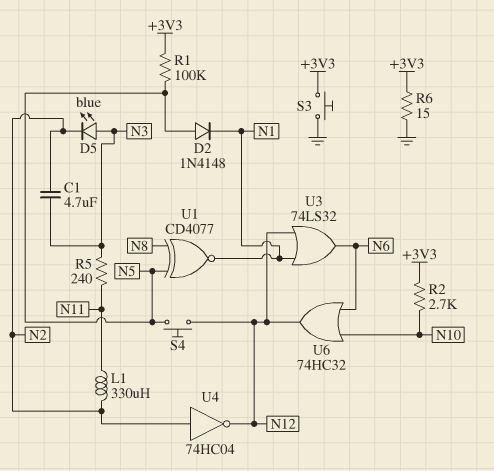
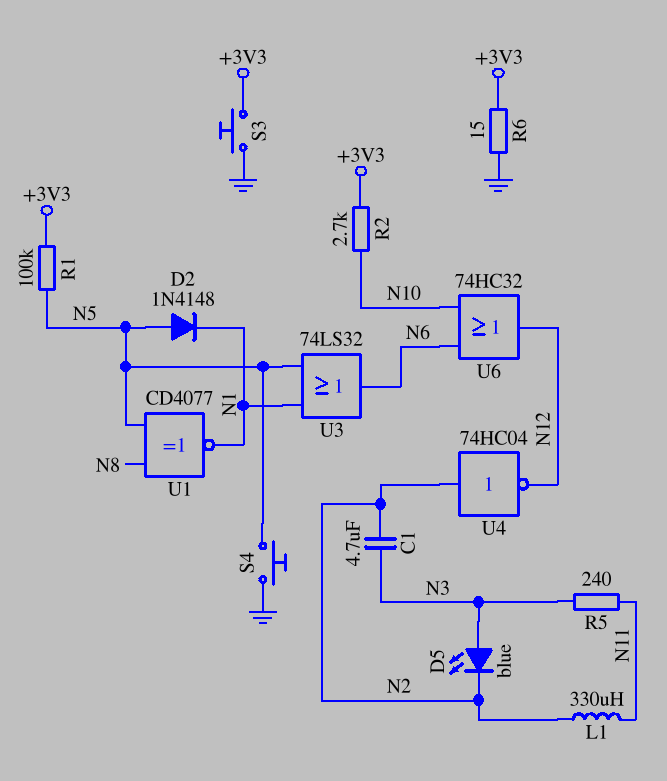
S4: button (N5, N12) -> button (GND, N5)
U3: OR 74LS32 (in N1, in N12, out N6) -> OR 74LS32 (in N1, in N5, out N6)

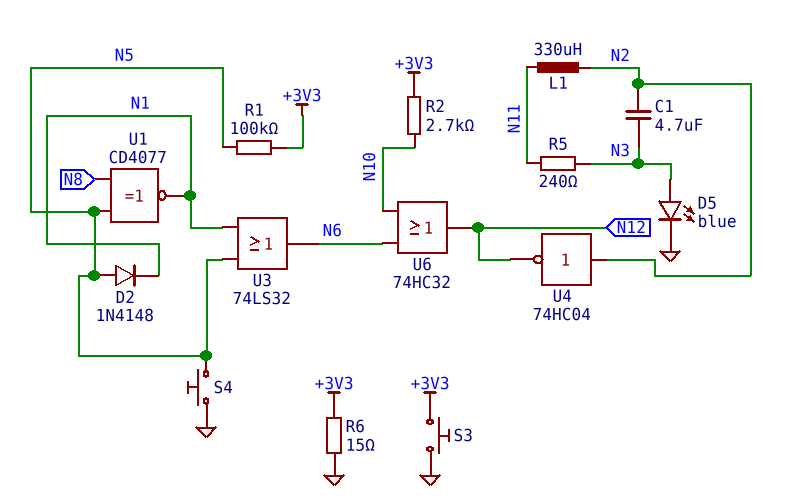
D5: LED blue (A N3, K N2) -> LED blue (A N3, K GND)

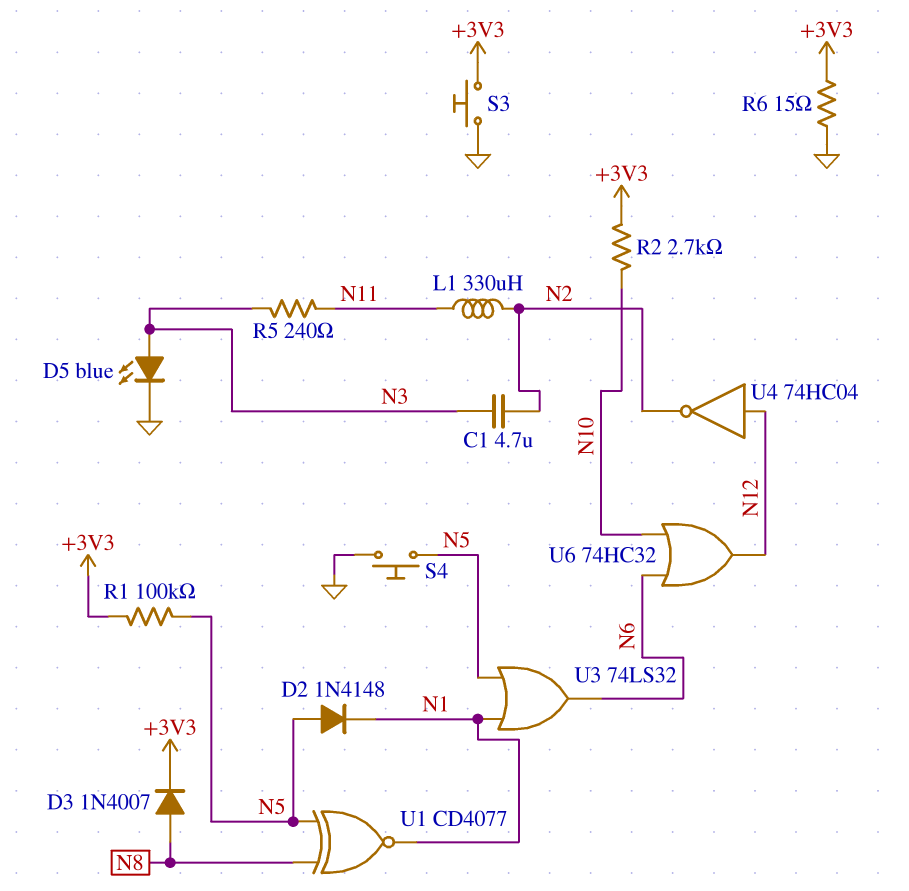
D3: none -> diode 1N4007 (A N8, K +3V3)
U4: NOT 74HC04 (in N2, out N12) -> NOT 74HC04 (in N12, out N2)

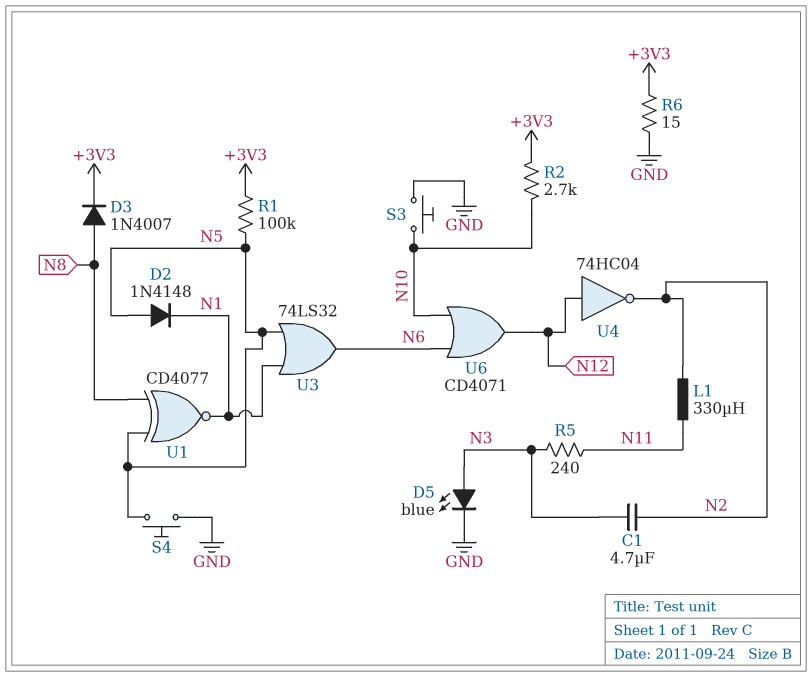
S3: button (+3V3, GND) -> button (GND, N10)
U6: OR 74HC32 (in N6, in N10, out N12) -> OR CD4071 (in N6, in N10, out N12)

